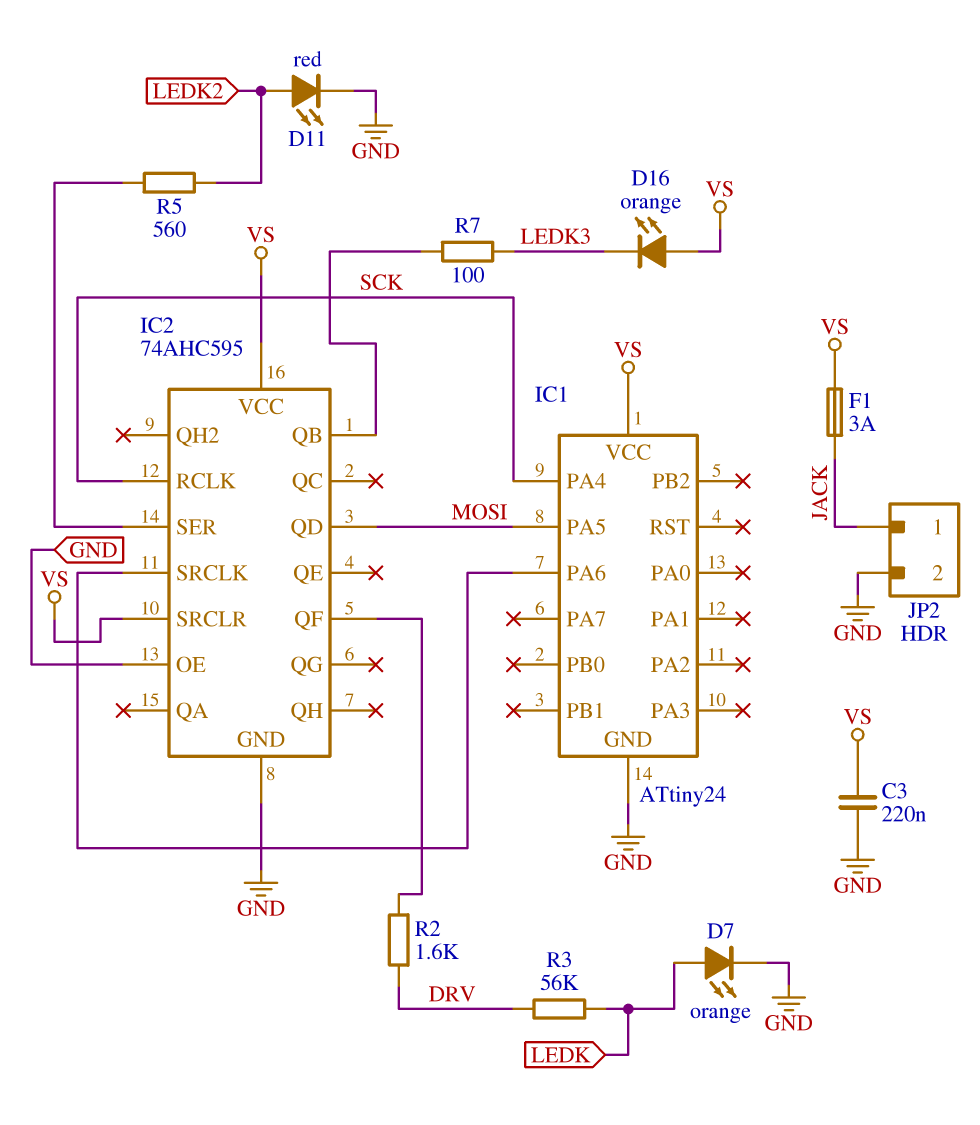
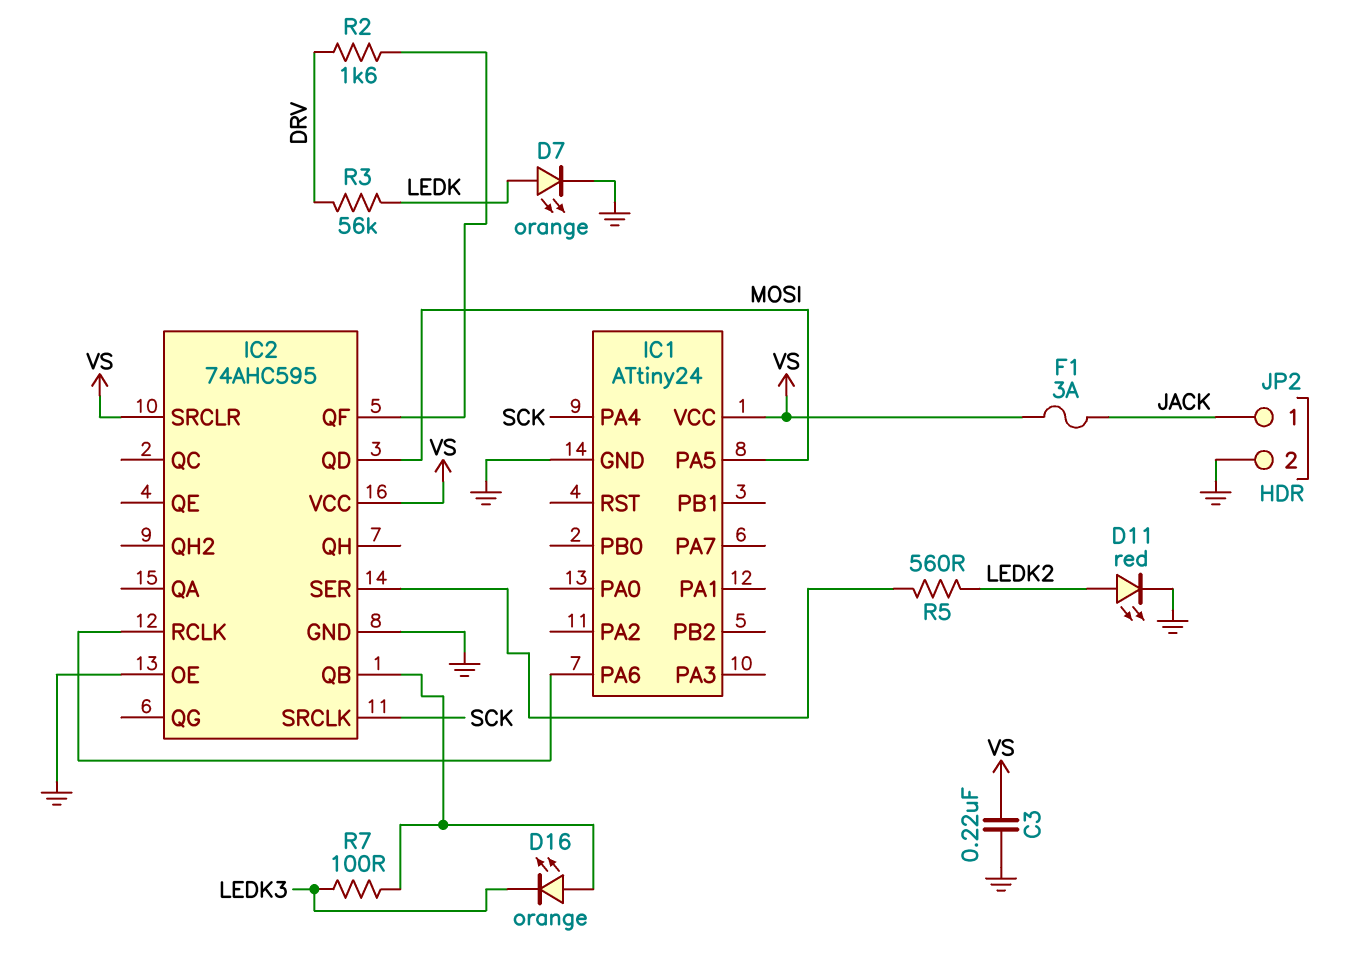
D16: LED orange (A VS, K LEDK3) -> LED orange (A IC2/QB, K LEDK3)
IC2 pin RCLK: SCK -> IC1/PA6
IC2 pin SRCLK: IC1/PA6 -> SCK

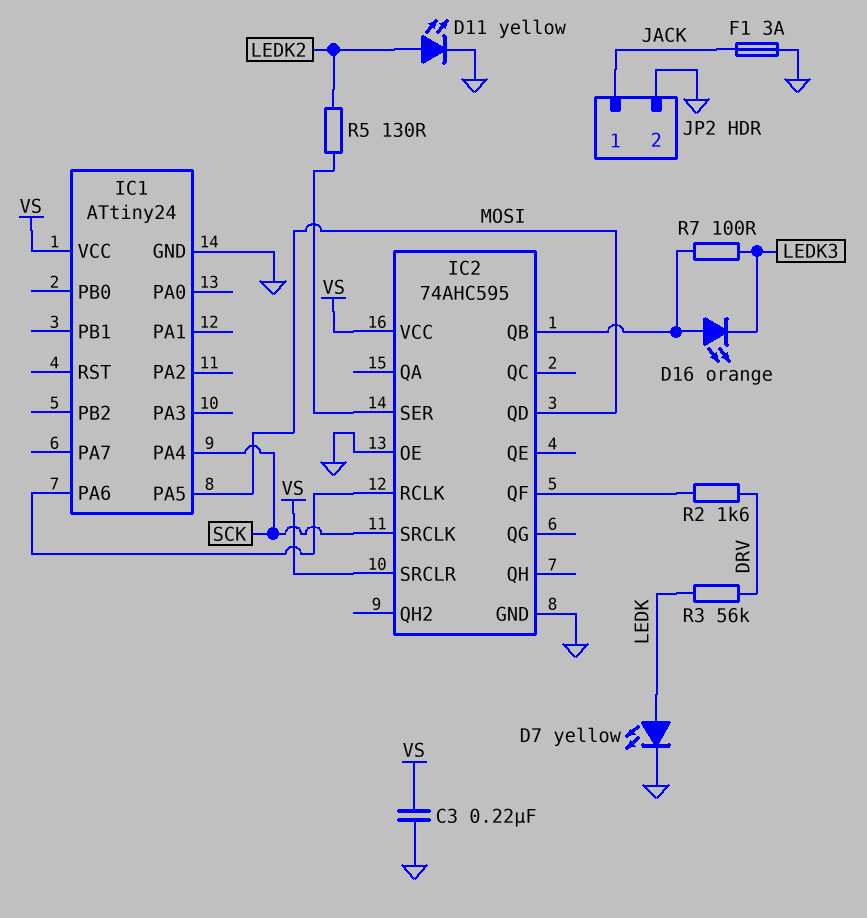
D7: LED orange (A LEDK, K GND) -> LED yellow (A LEDK, K GND)
D11: LED red (A LEDK2, K GND) -> LED yellow (A LEDK2, K GND)
F1: 3A (JACK, VS) -> 3A (GND, JACK)
R5: 560 (IC2/SER, LEDK2) -> 130 (IC2/SER, LEDK2)

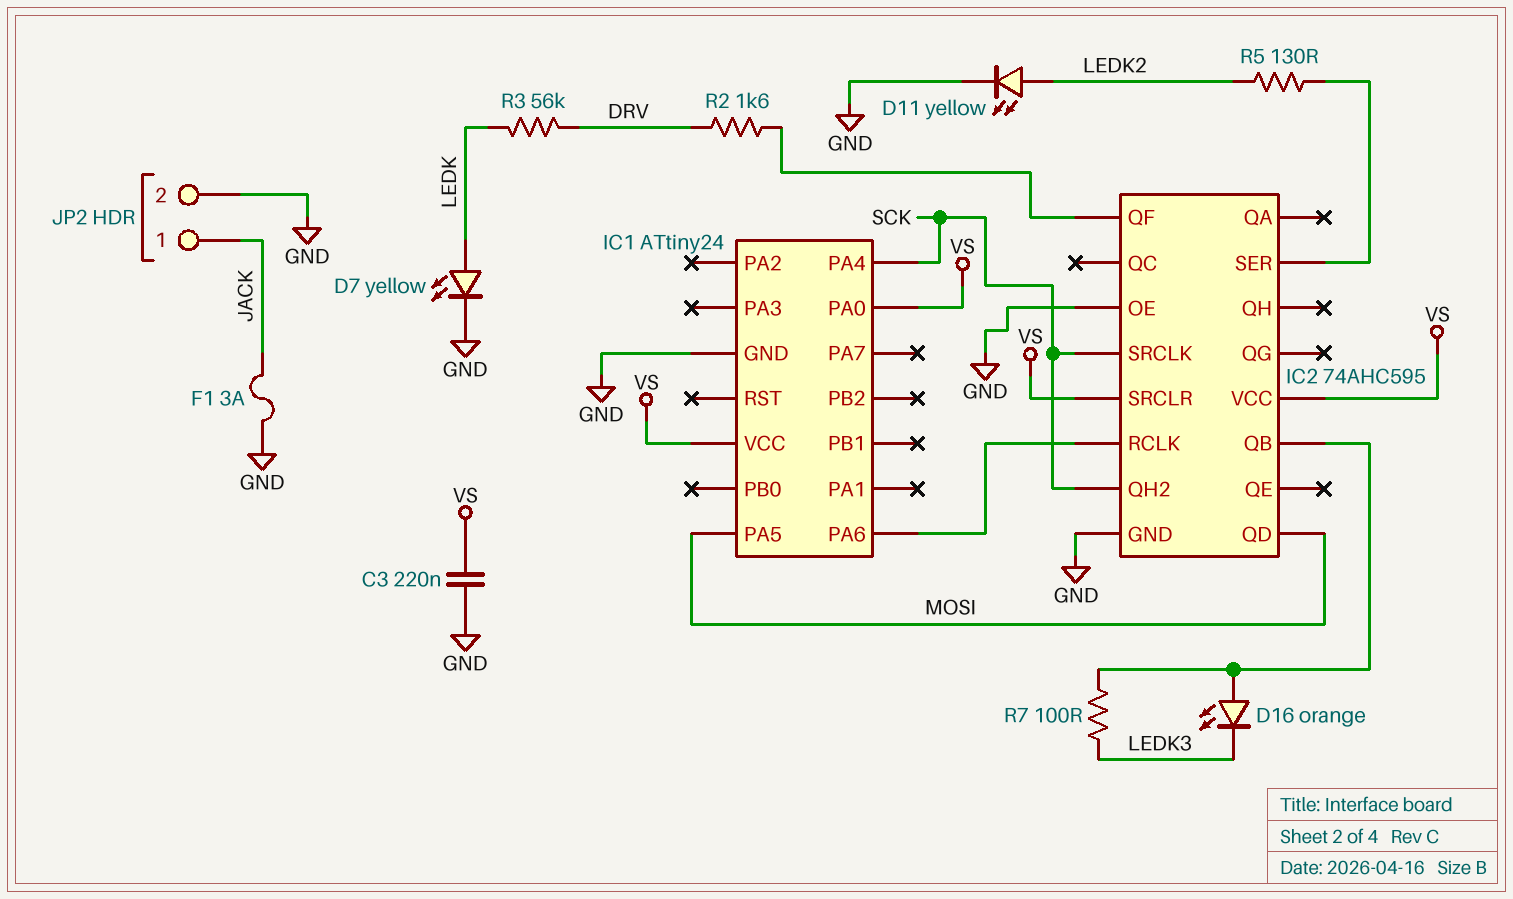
IC1 pin PA0: none -> VS
IC2 pin QH2: none -> SCK

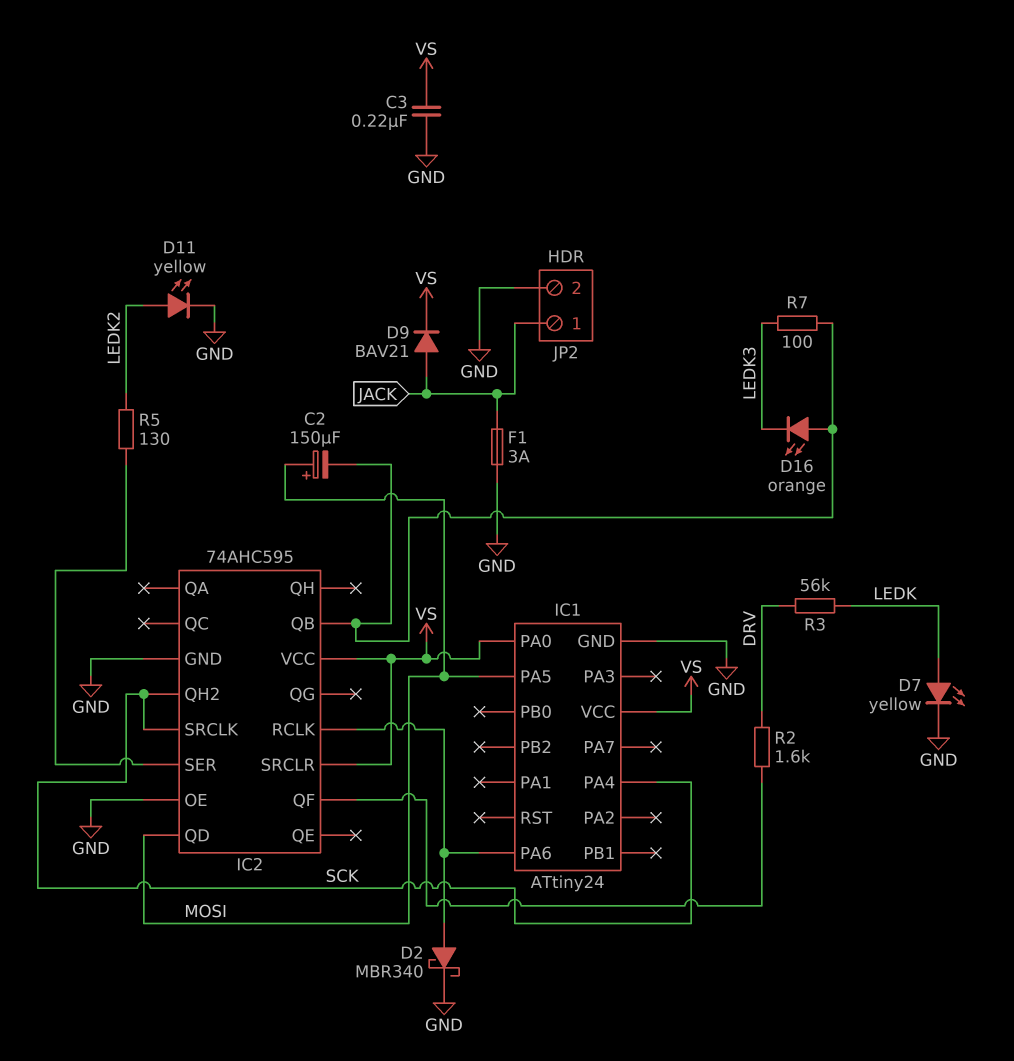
C2: none -> 150uF (plus MOSI, minus IC2/QB)
D2: none -> schottky MBR340 (A IC1/PA6, K GND)
D9: none -> diode BAV21 (A JACK, K VS)

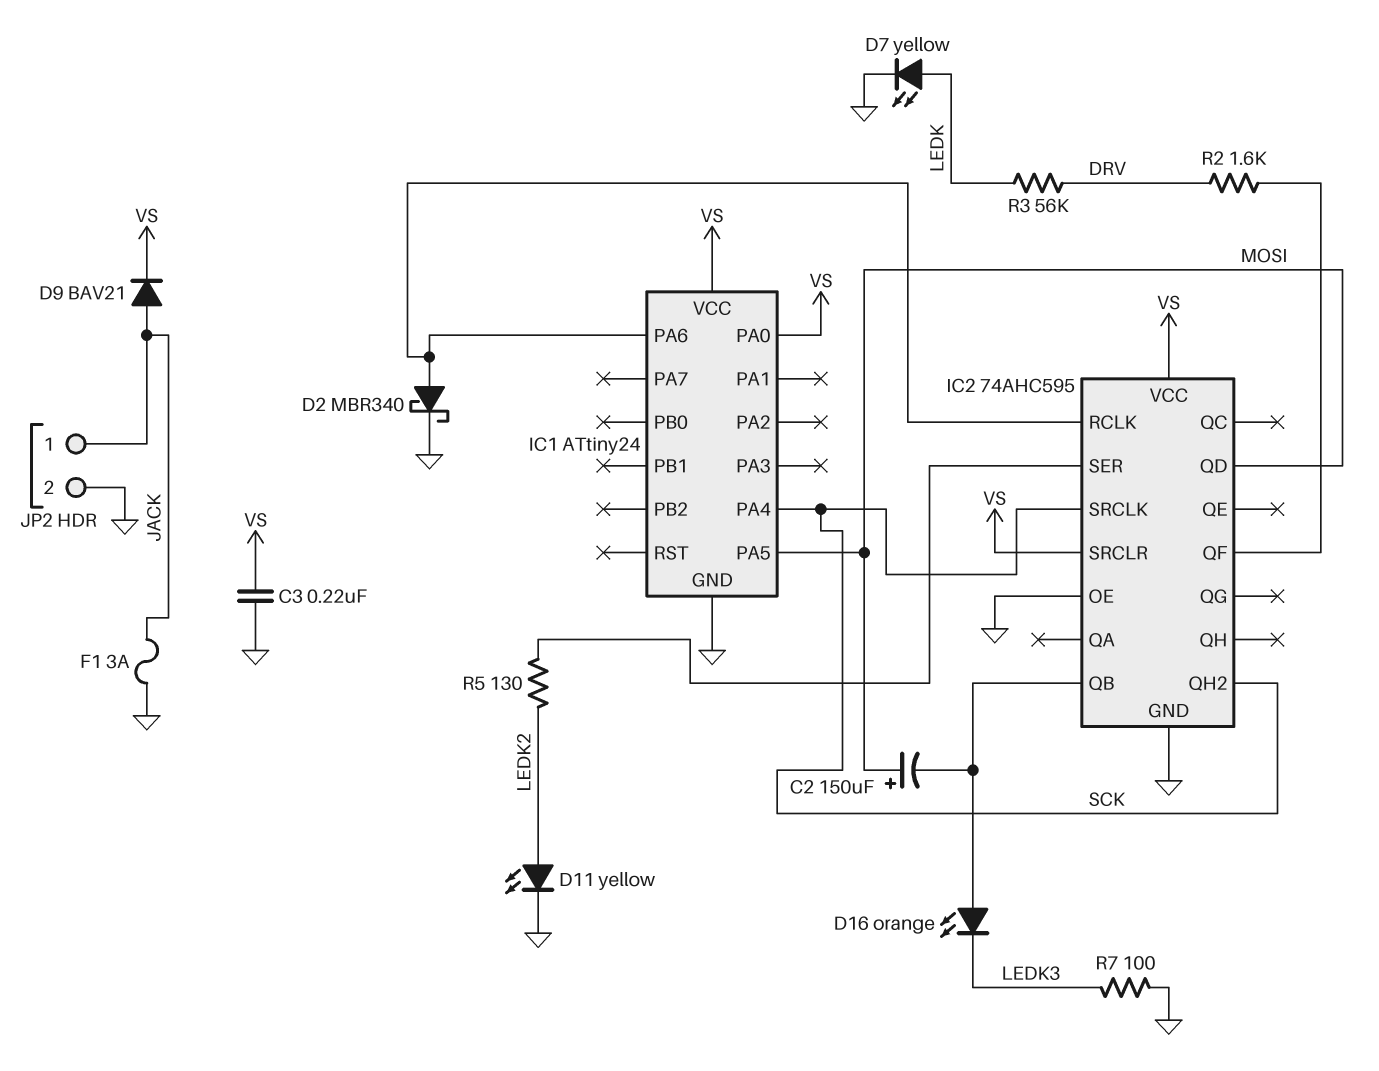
R7: 100 (IC2/QB, LEDK3) -> 100 (GND, LEDK3)

